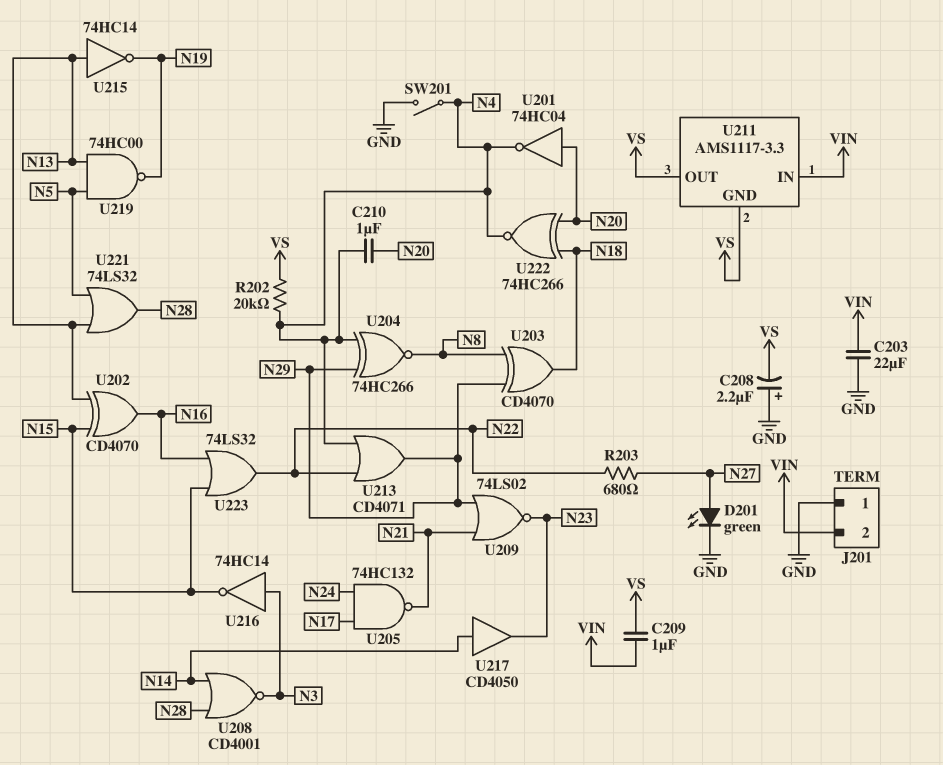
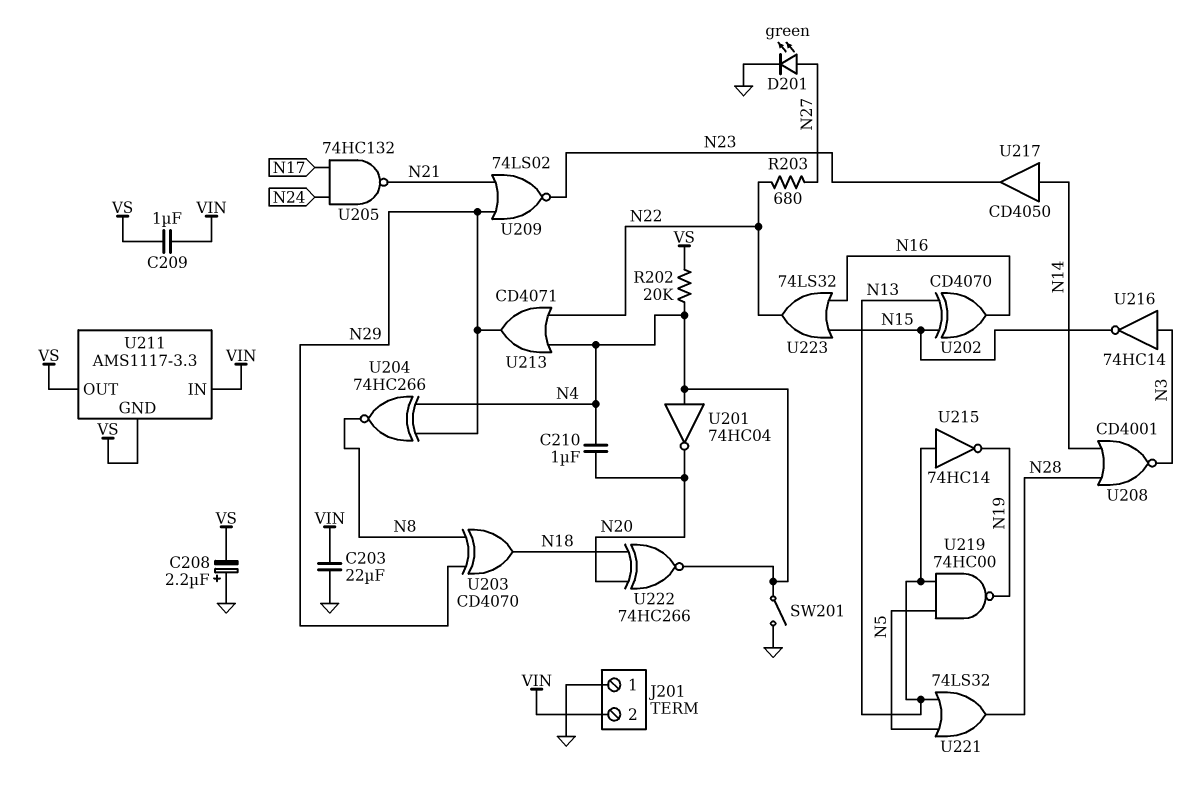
U201: NOT 74HC04 (in N20, out N4) -> NOT 74HC04 (in N4, out N20)

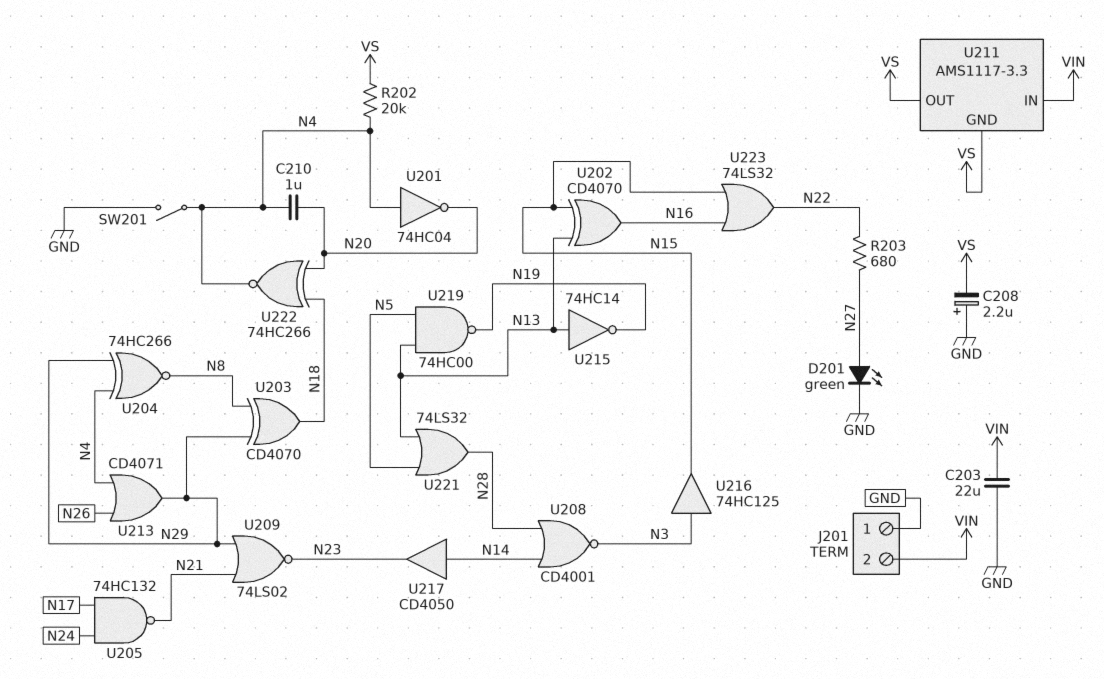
C209: 1uF (VIN, VS) -> none
U213: OR CD4071 (in N4, in N22, out N29) -> OR CD4071 (in N4, in N26, out N29)
U216: NOT 74HC14 (in N3, out N15) -> buffer 74HC125 (in N3, out N15)

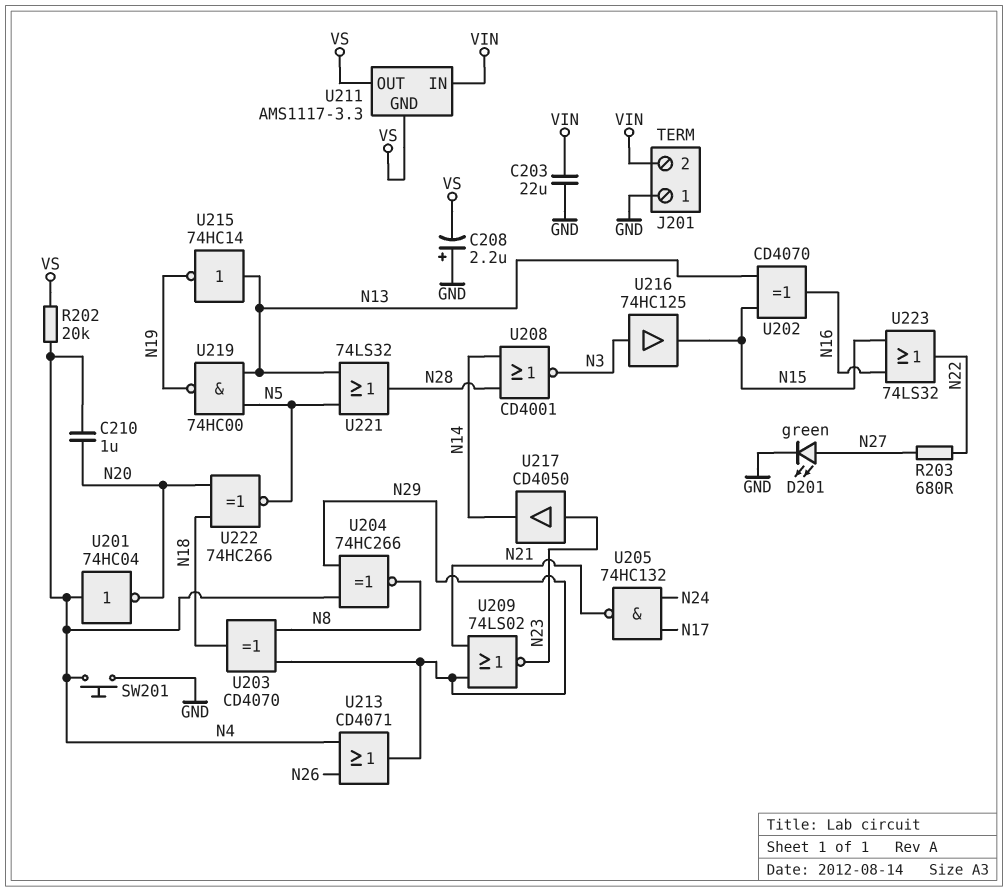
SW201: switch (GND, N4) -> button (GND, N4)
U217: buffer CD4050 (in N14, out N23) -> buffer CD4050 (in N23, out N14)
U222: XNOR 74HC266 (in N18, in N20, out N4) -> XNOR 74HC266 (in N18, in N20, out N5)

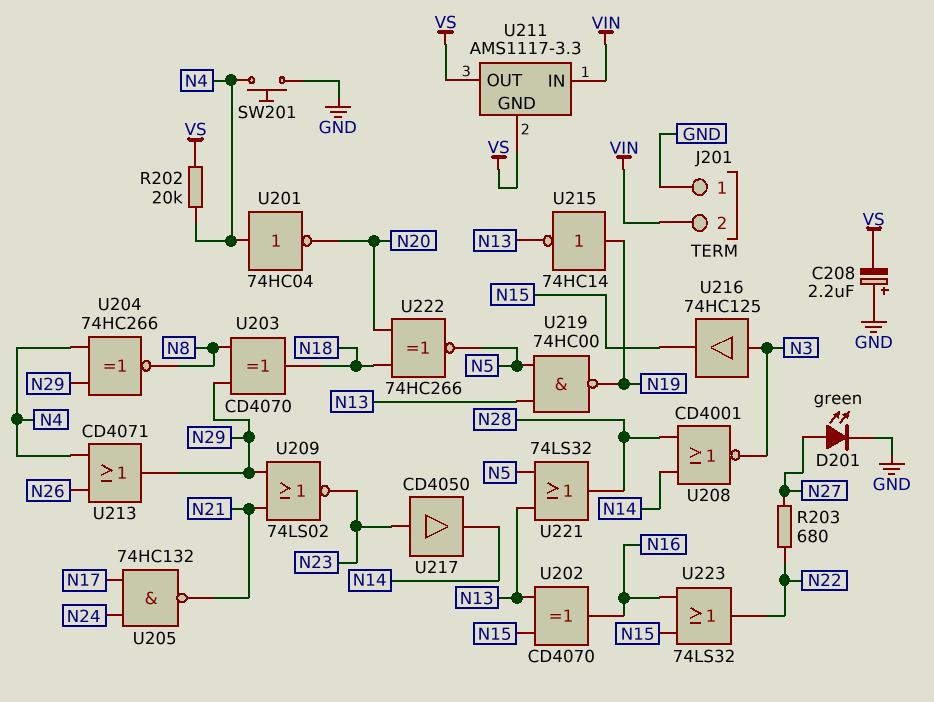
C203: 22uF (GND, VIN) -> none
C210: 1uF (N4, N20) -> none
U215: NOT 74HC14 (in N13, out N19) -> NOT 74HC14 (in N19, out N13)

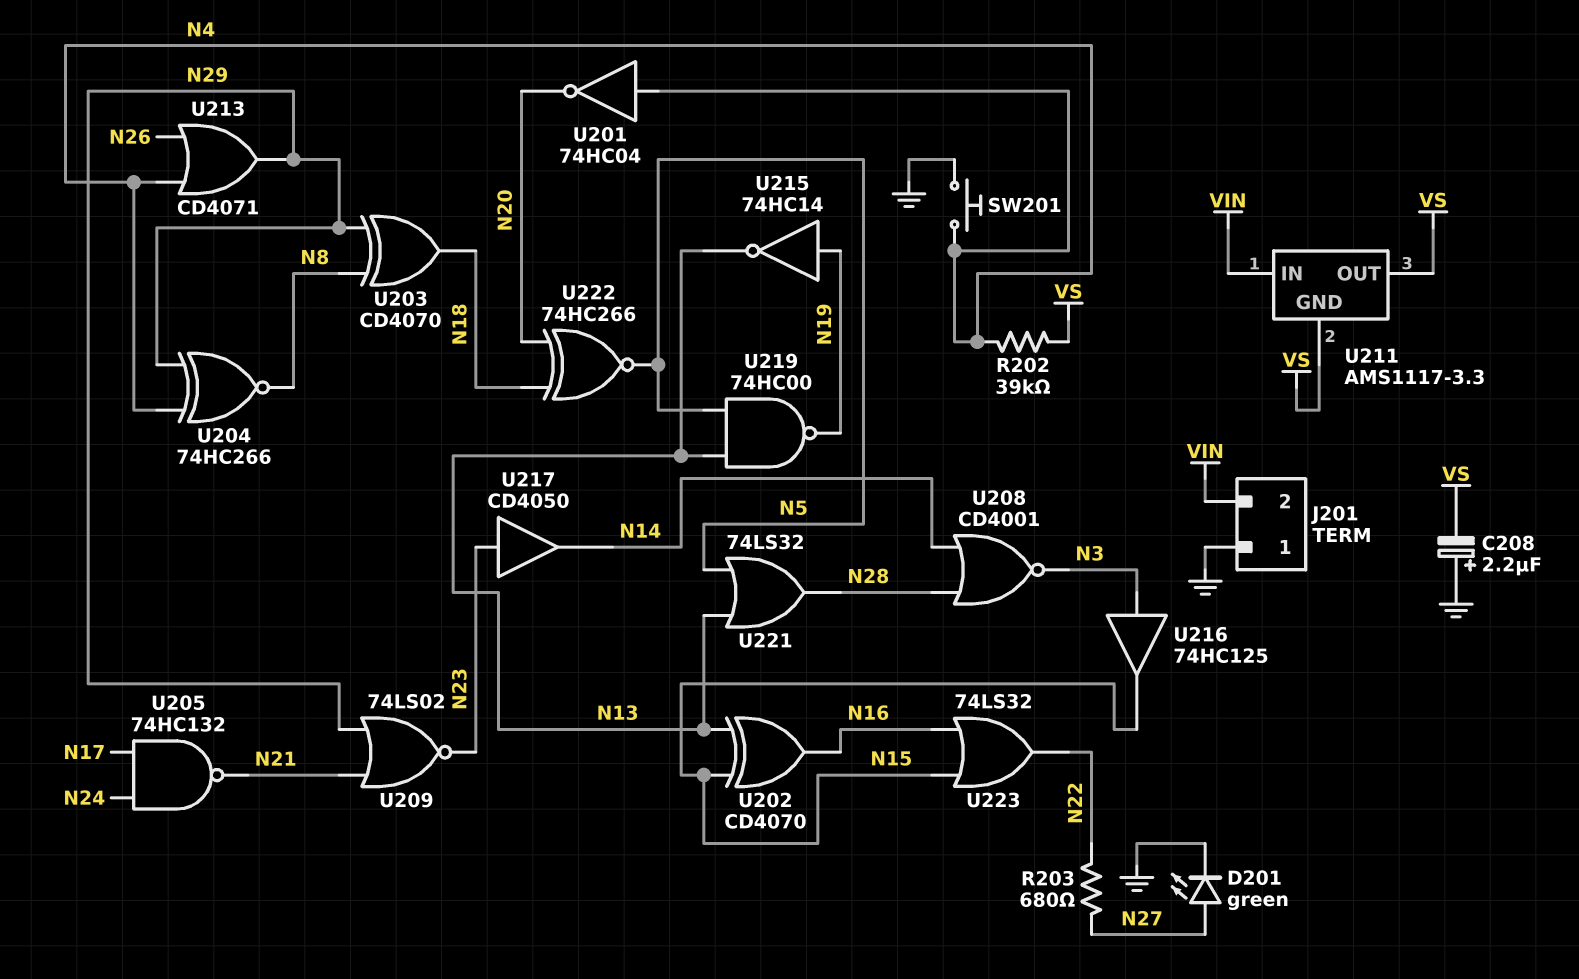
R202: 20k (N4, VS) -> 39k (N4, VS)

